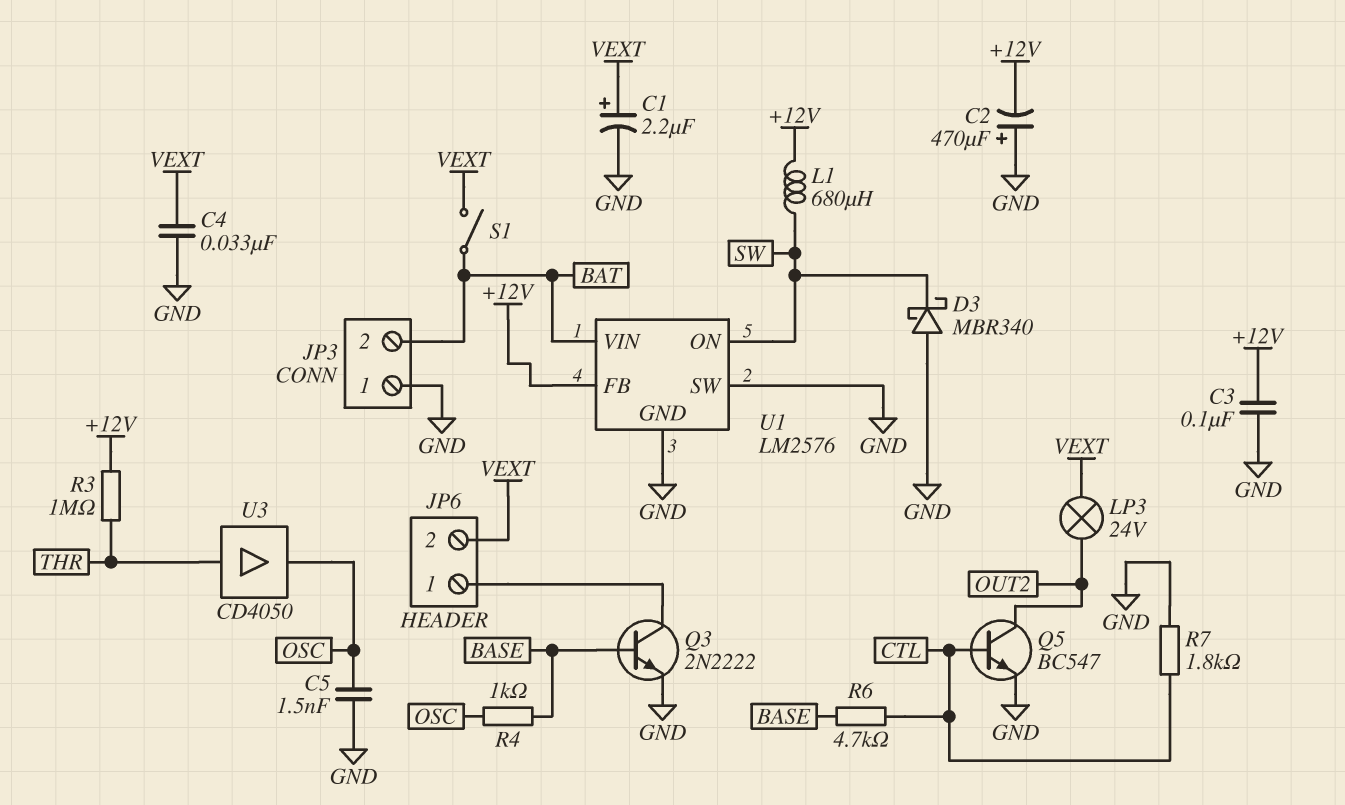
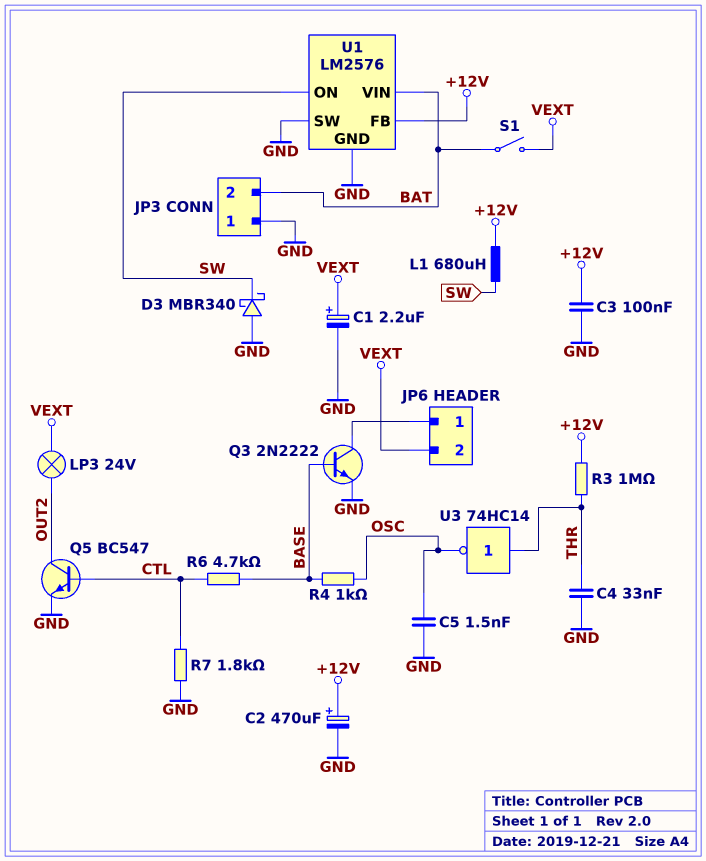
C2: 470uF (plus GND, minus +12V) -> 470uF (plus +12V, minus GND)
C4: 33nF (GND, VEXT) -> 33nF (GND, THR)
U3: buffer CD4050 (in THR, out OSC) -> NOT 74HC14 (in THR, out OSC)

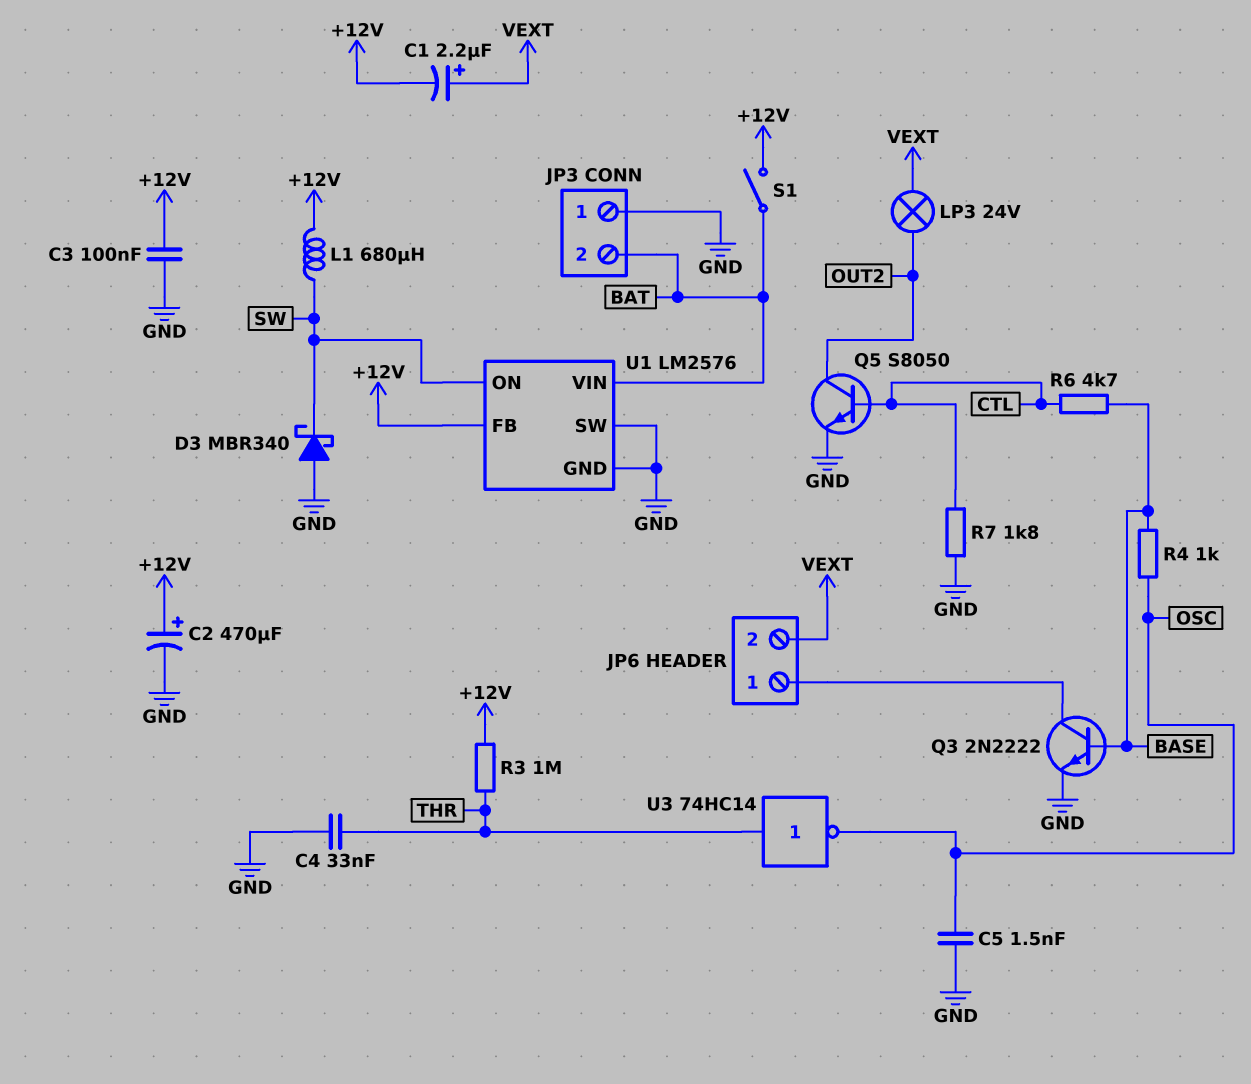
C1: 2.2uF (plus VEXT, minus GND) -> 2.2uF (plus VEXT, minus +12V)
Q5: NPN BC547 (B CTL, C OUT2, E GND) -> NPN S8050 (B CTL, C OUT2, E GND)
S1: switch (BAT, VEXT) -> switch (+12V, BAT)

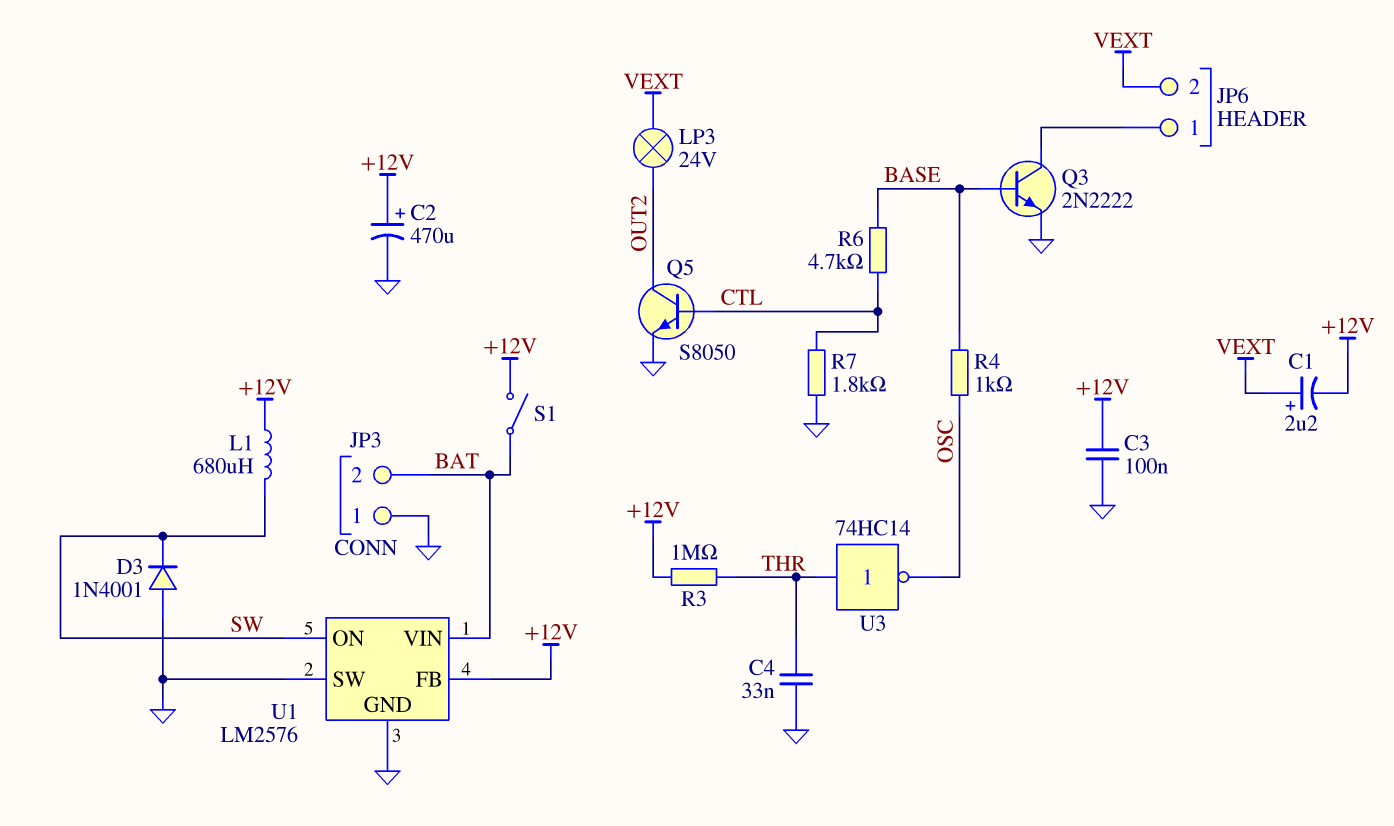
C5: 1.5nF (GND, OSC) -> none
D3: schottky MBR340 (A GND, K SW) -> diode 1N4001 (A GND, K SW)

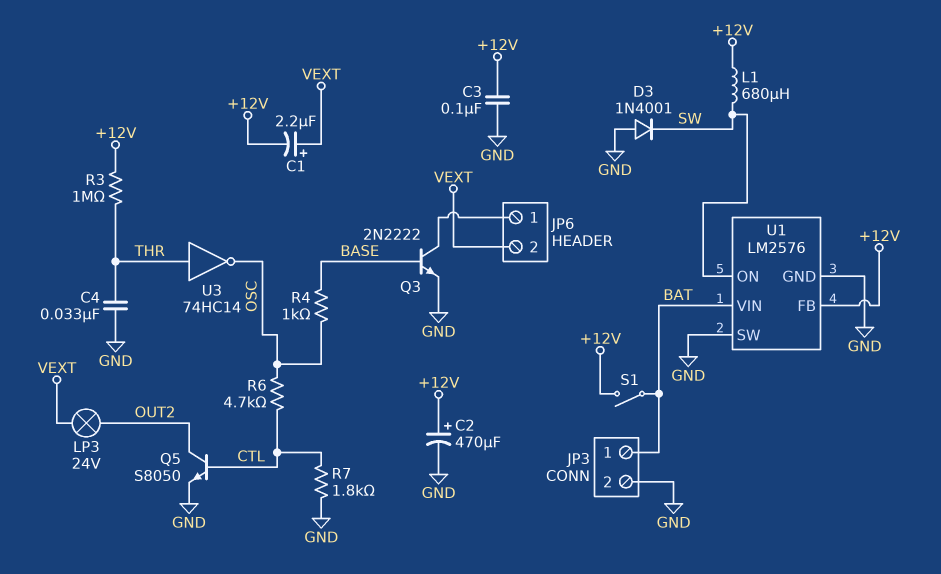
JP3 pin 1: GND -> BAT
JP3 pin 2: BAT -> GND
R6: 4.7k (BASE, CTL) -> 4.7k (CTL, OSC)

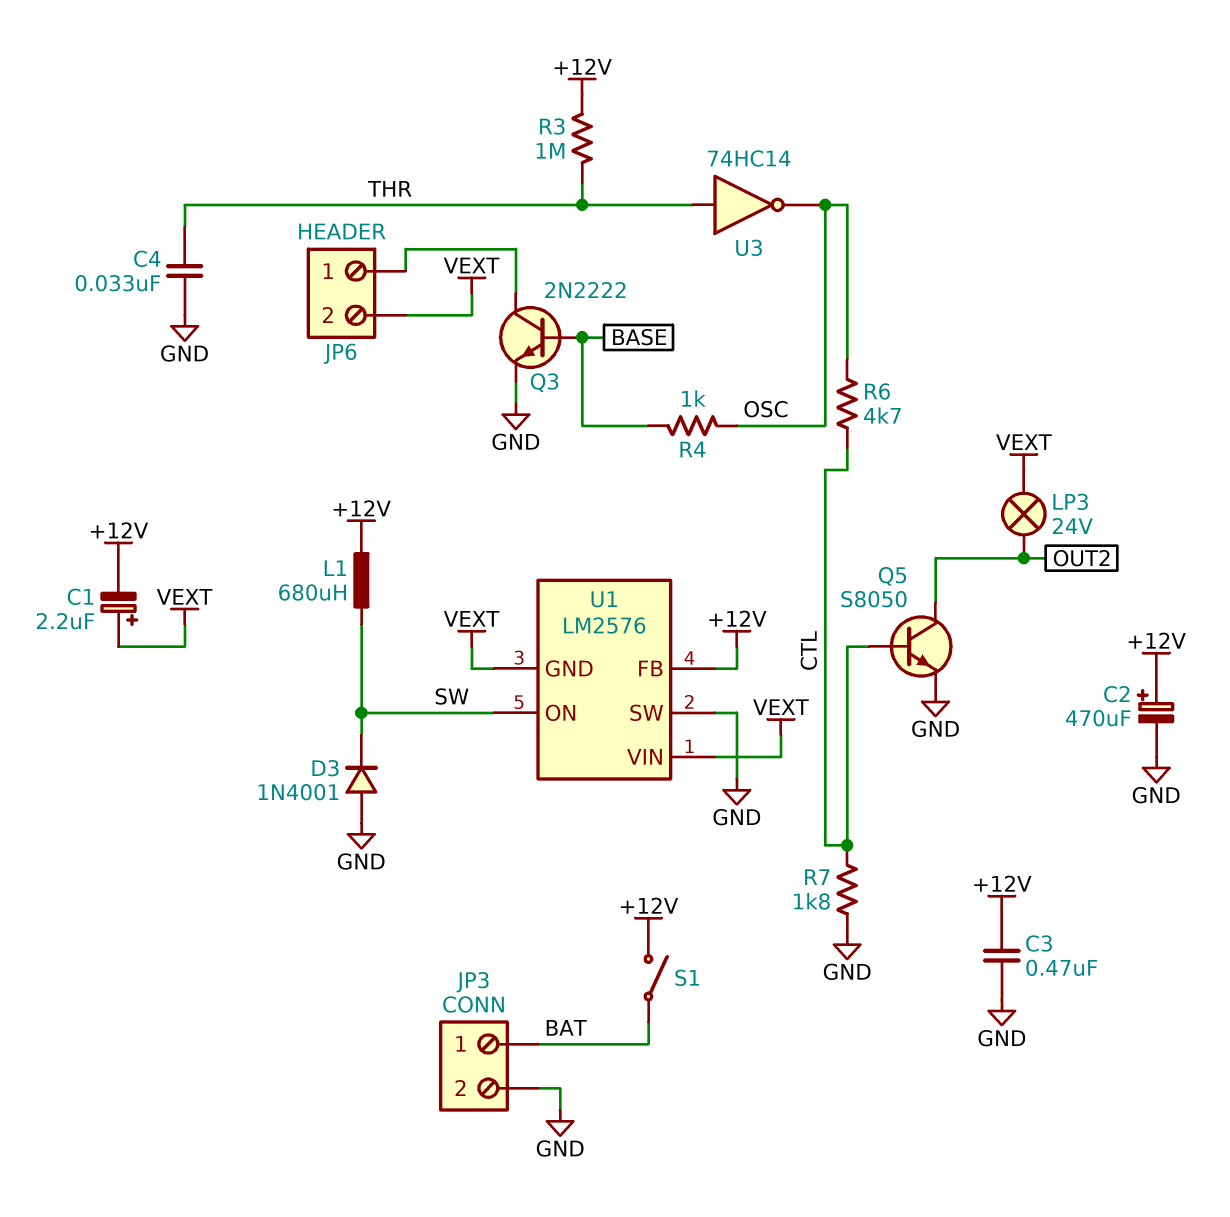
C3: 100nF (+12V, GND) -> 470nF (+12V, GND)
U1 pin GND: GND -> VEXT
U1 pin VIN: BAT -> VEXT

